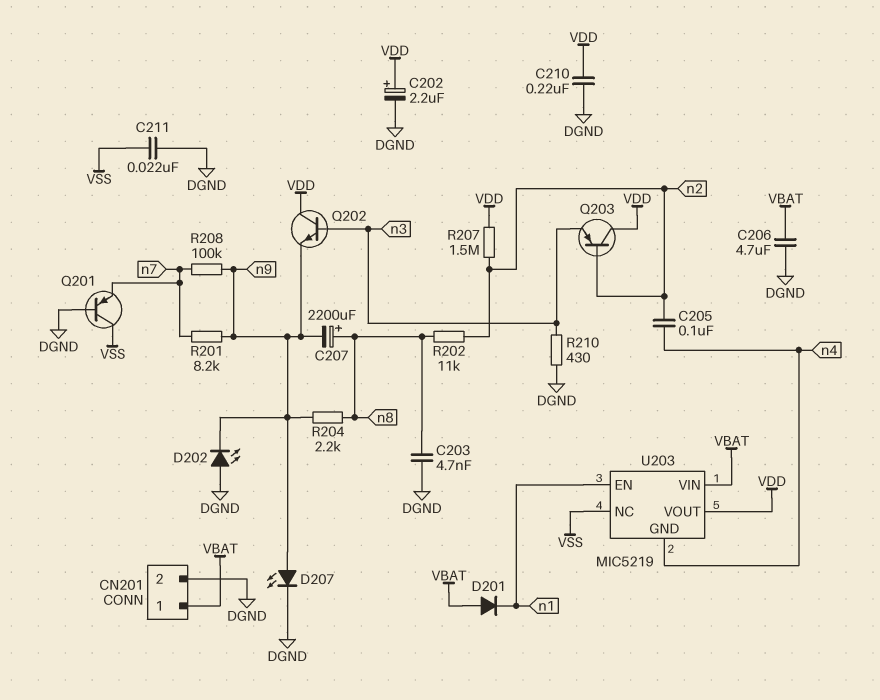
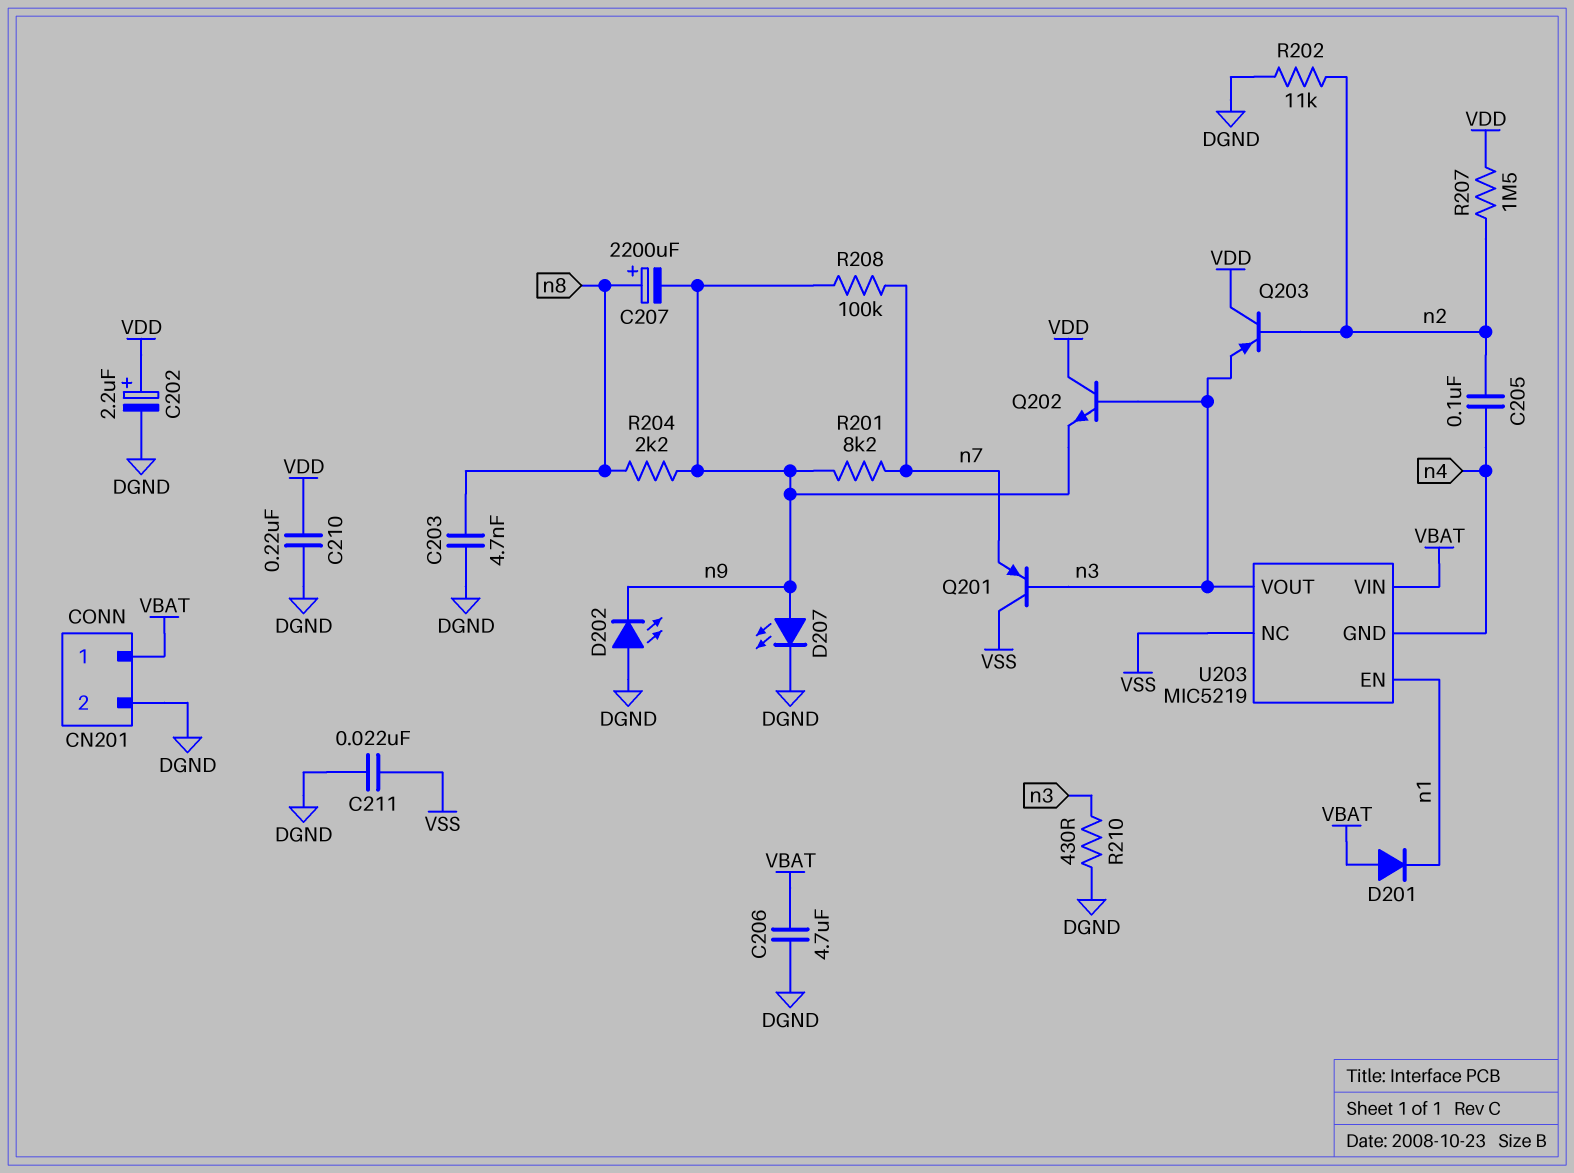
Q201: PNP (B DGND, C VSS, E n7) -> PNP (B n3, C VSS, E n7)
R202: 11k (n2, n8) -> 11k (DGND, n2)
U203 pin VOUT: VDD -> n3

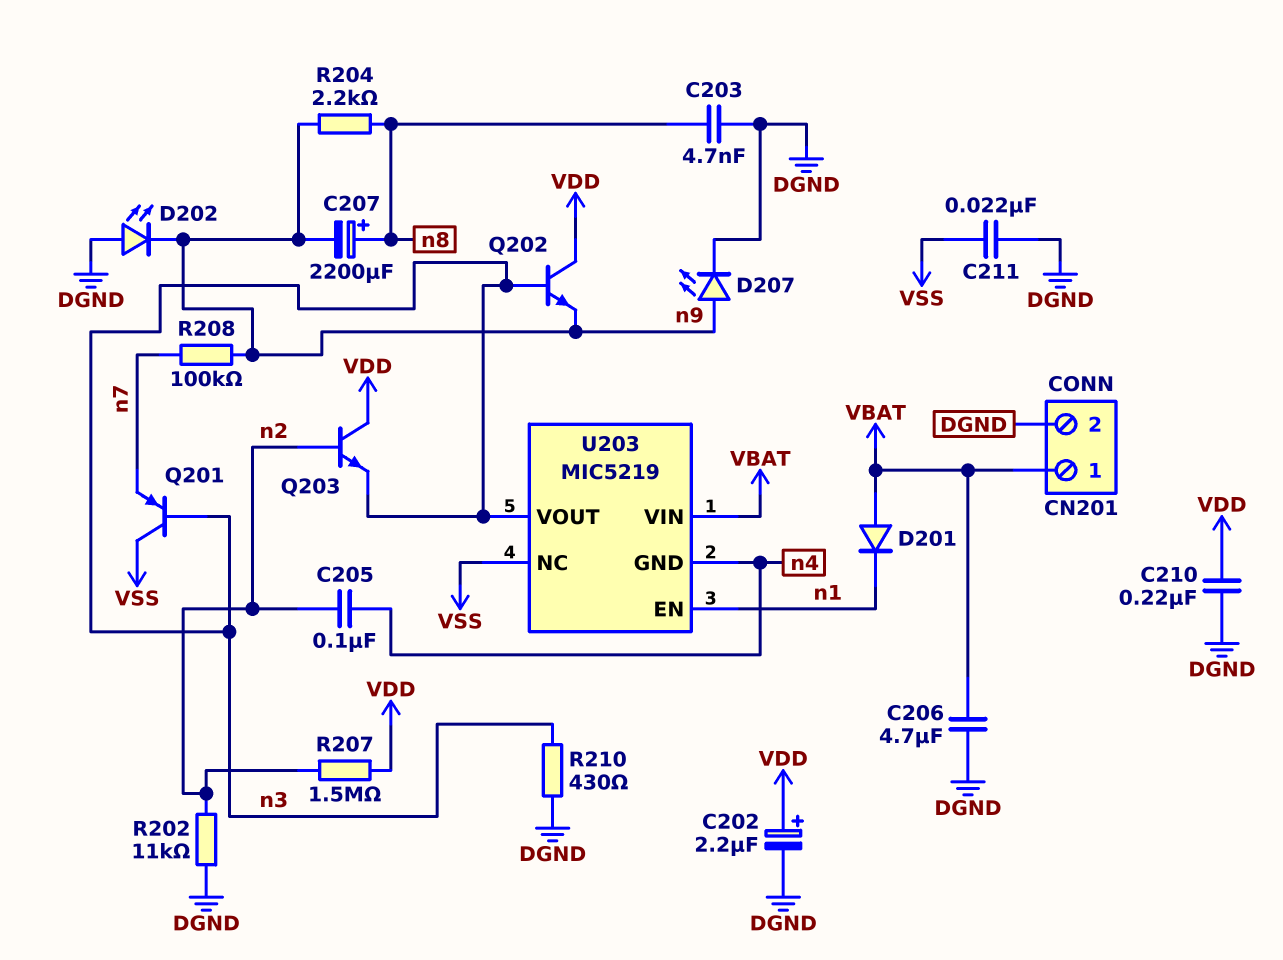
Q203: PNP (B n2, C VDD, E n3) -> NPN (B n2, C VDD, E n3)
R201: 8.2k (n7, n9) -> none

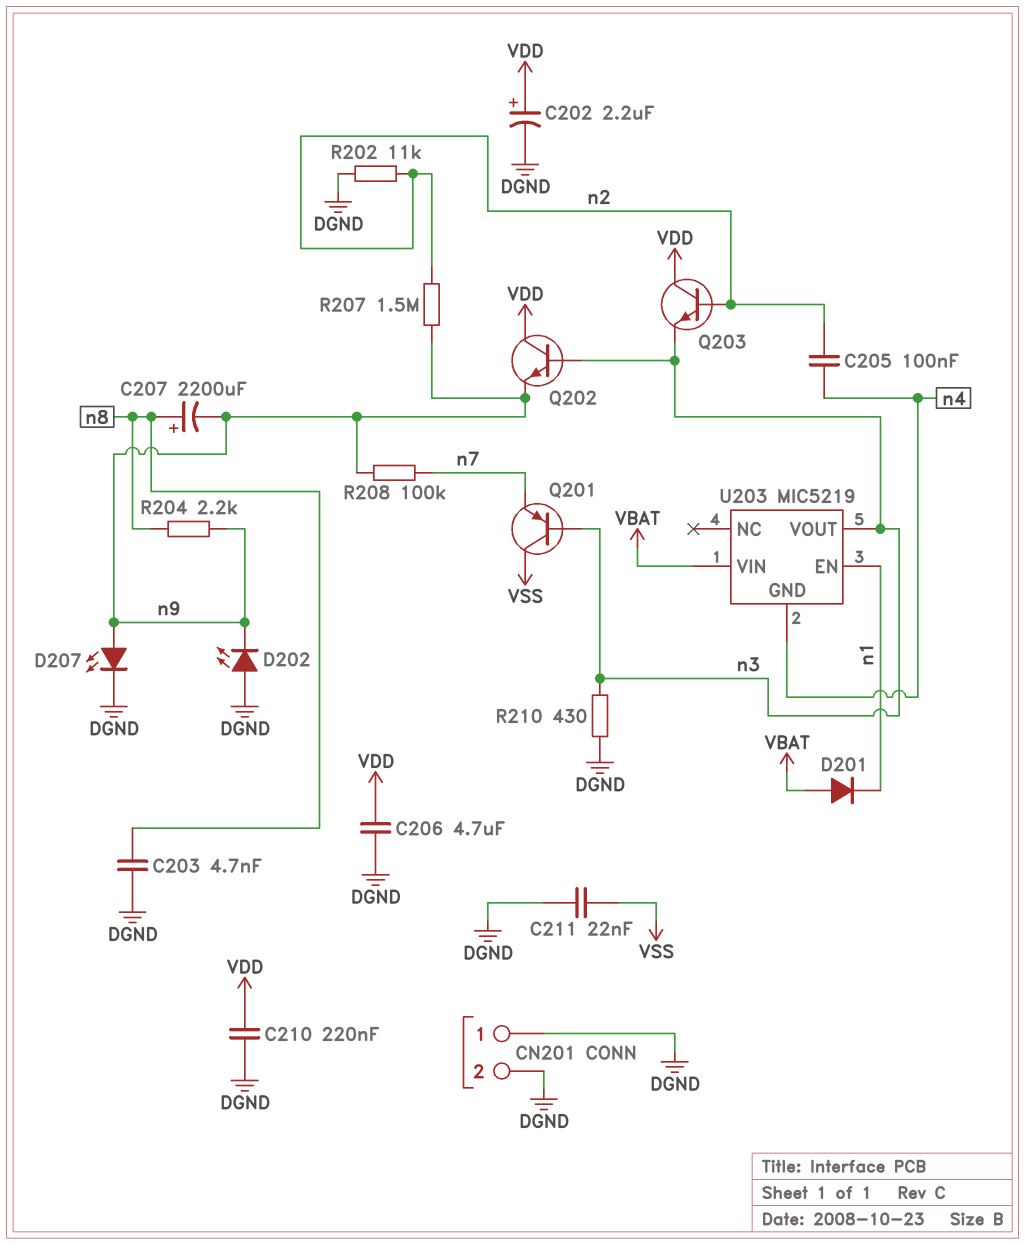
C206: 4.7uF (DGND, VBAT) -> 4.7uF (DGND, VDD)
CN201 pin 1: VBAT -> DGND
R207: 1.5M (VDD, n2) -> 1.5M (n2, n9)
U203 pin NC: VSS -> none

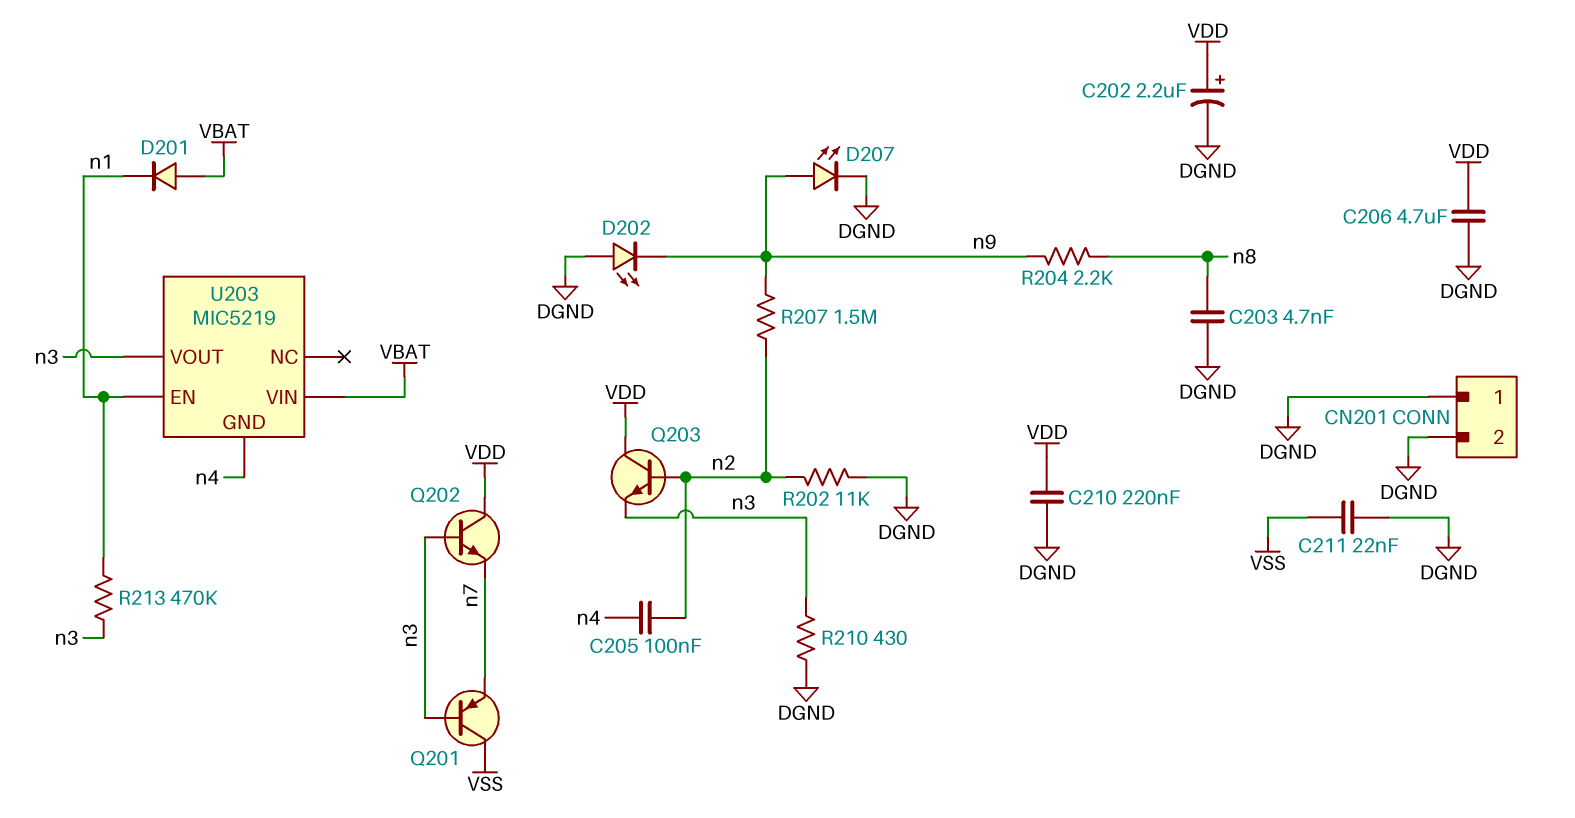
C207: 2200uF (plus n8, minus n9) -> none
Q202: NPN (B n3, C VDD, E n9) -> NPN (B n3, C VDD, E n7)
R208: 100k (n7, n9) -> none
R213: none -> 470k (n1, n3)

